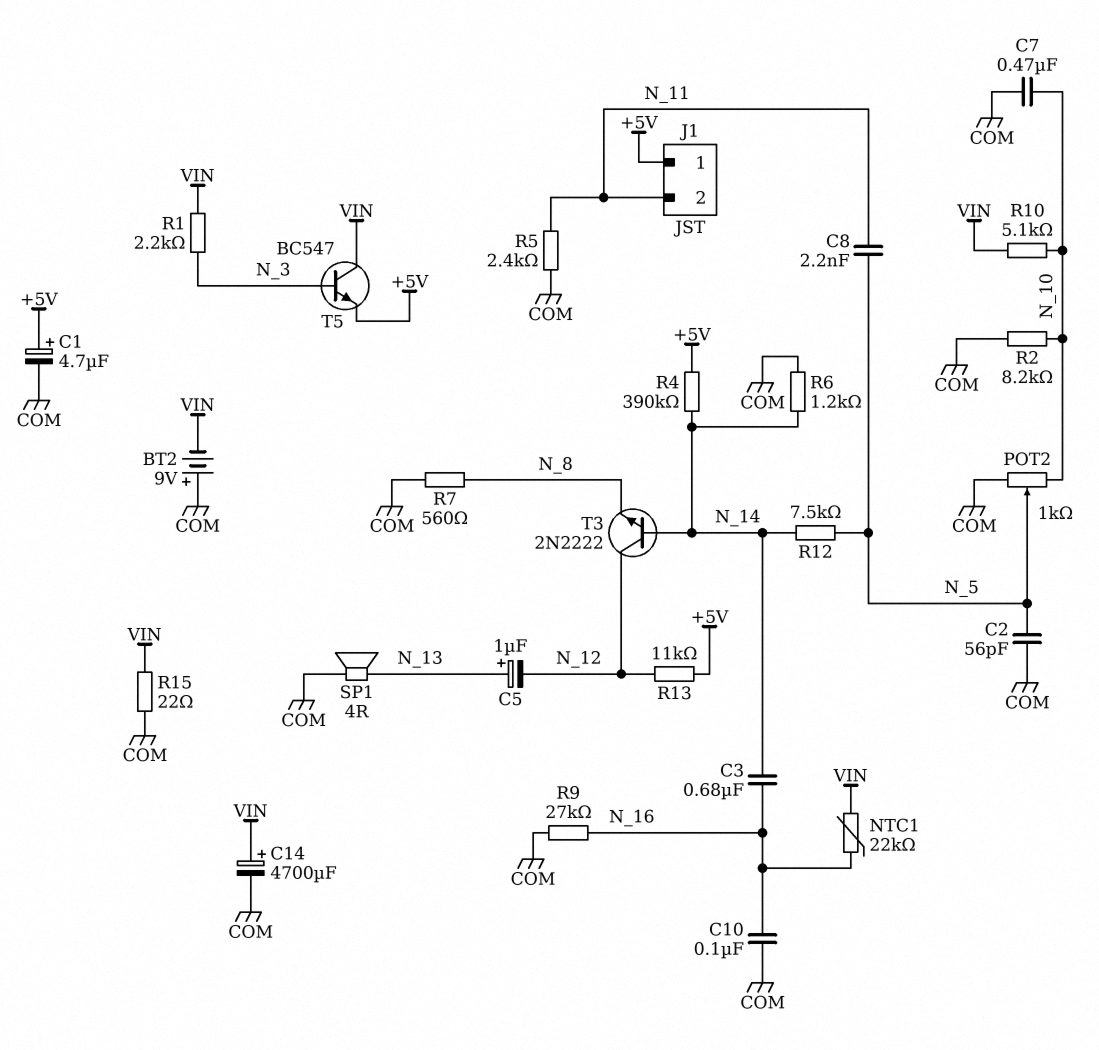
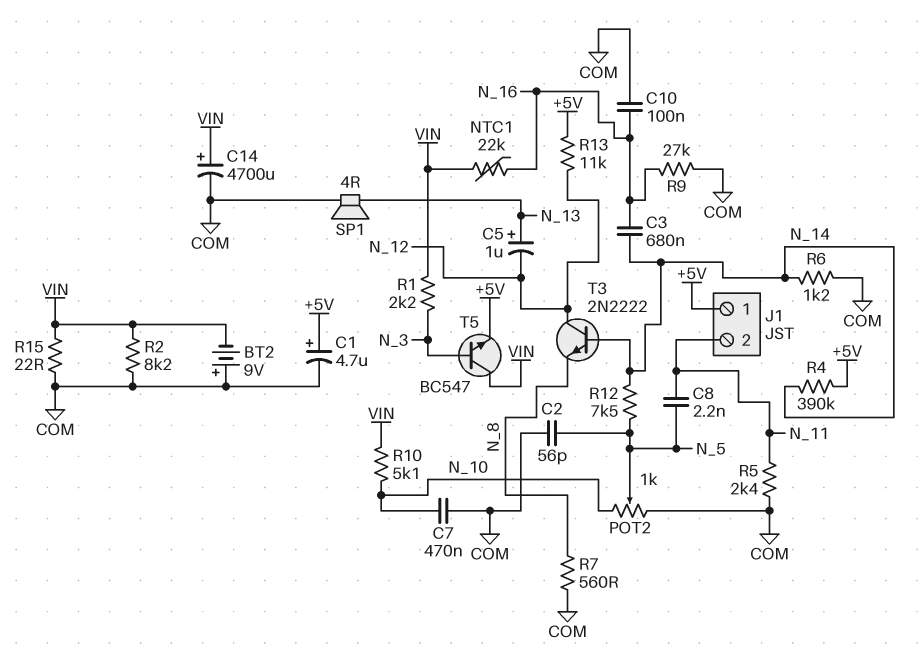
R2: 8.2k (COM, N_10) -> 8.2k (COM, VIN)

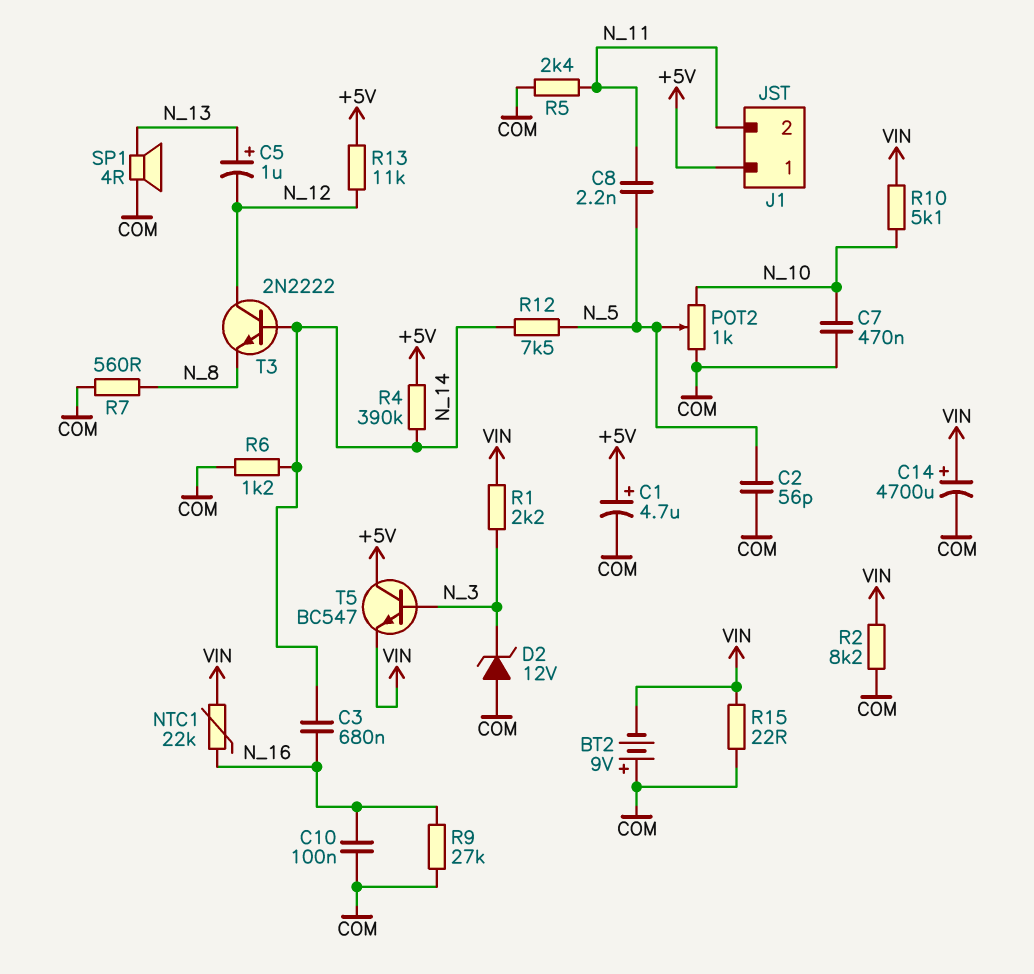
D2: none -> zener 12V (A COM, K N_3)
T5: NPN BC547 (B N_3, C VIN, E +5V) -> NPN BC547 (B N_3, C +5V, E VIN)

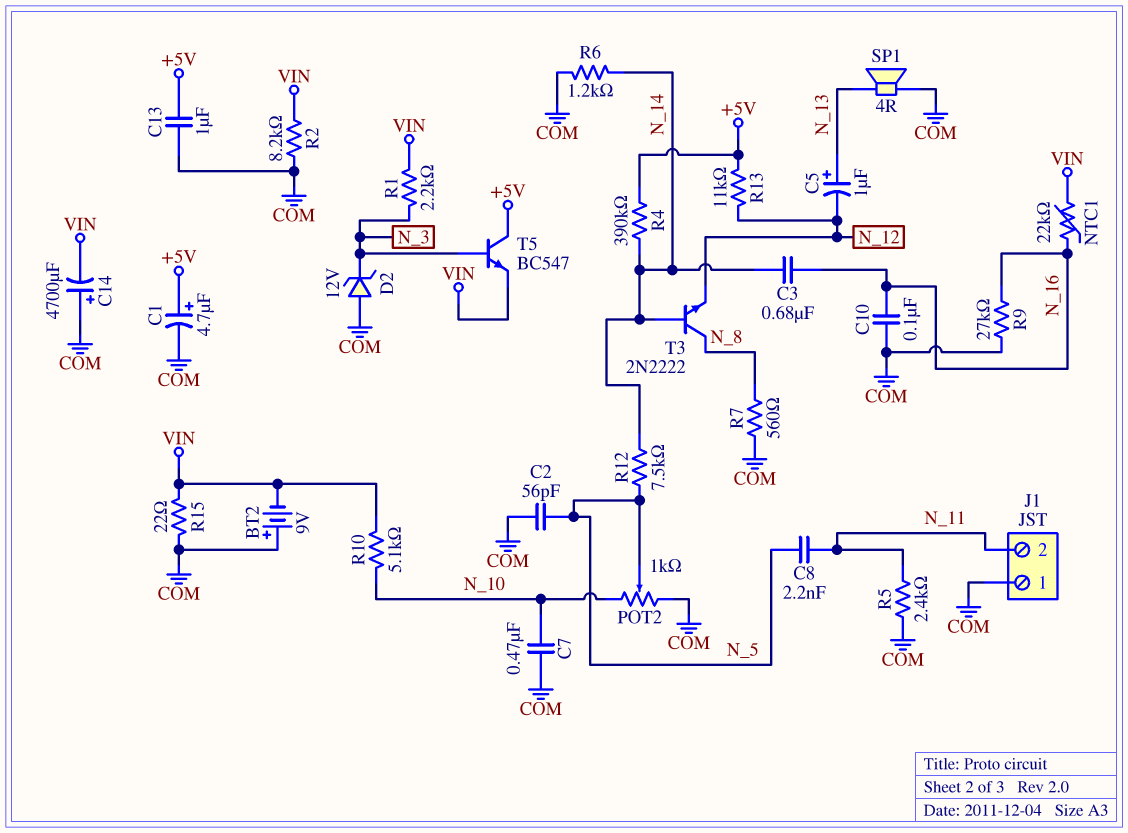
C13: none -> 1uF (+5V, COM)
C14: 4700uF (plus VIN, minus COM) -> 4700uF (plus COM, minus VIN)
J1 pin 1: +5V -> COM
T3: NPN 2N2222 (B N_14, C N_12, E N_8) -> NPN 2N2222 (B N_14, C N_8, E N_12)

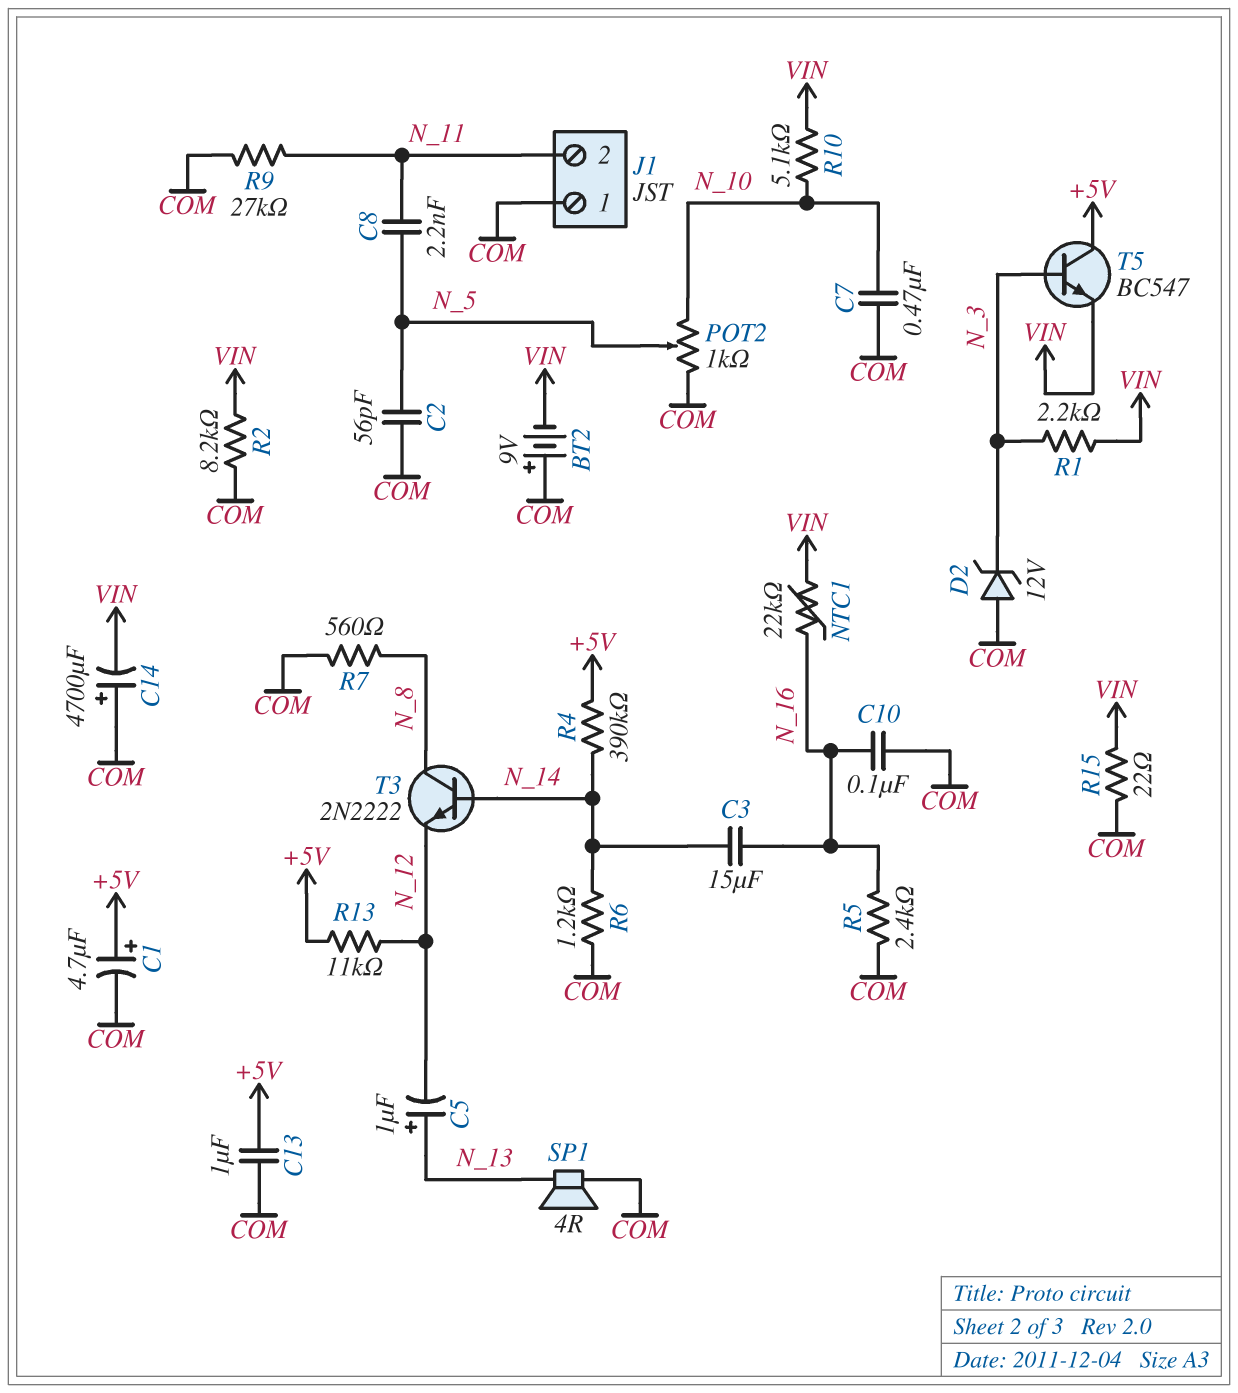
C3: 680nF (N_14, N_16) -> 15uF (N_14, N_16)
R5: 2.4k (COM, N_11) -> 2.4k (COM, N_16)
R9: 27k (COM, N_16) -> 27k (COM, N_11)
R12: 7.5k (N_5, N_14) -> none

